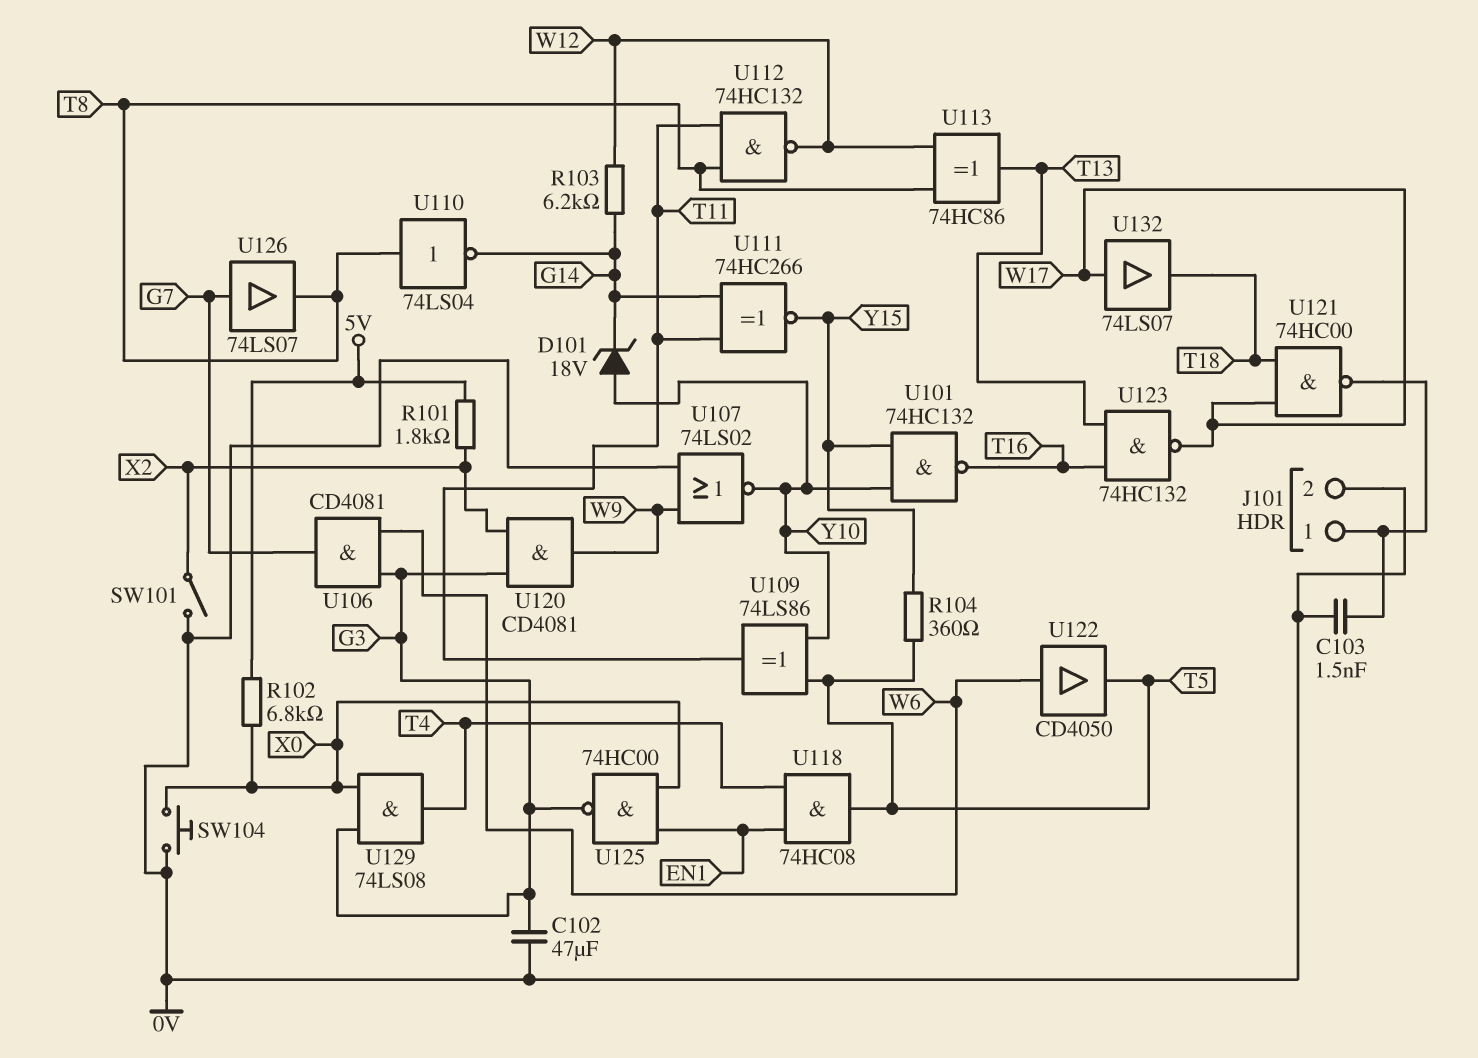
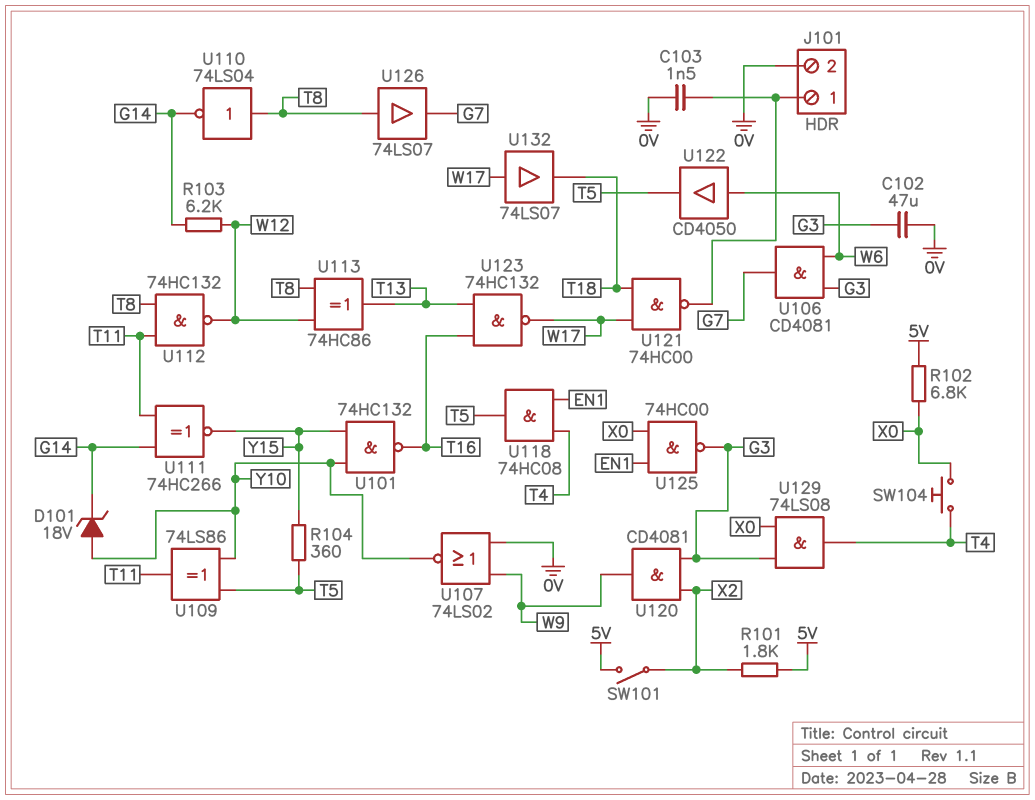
SW101: switch (0V, X2) -> switch (5V, X2)
SW104: button (0V, X0) -> button (T4, X0)
U126: buffer 74LS07 (in G7, out T8) -> buffer 74LS07 (in T8, out G7)

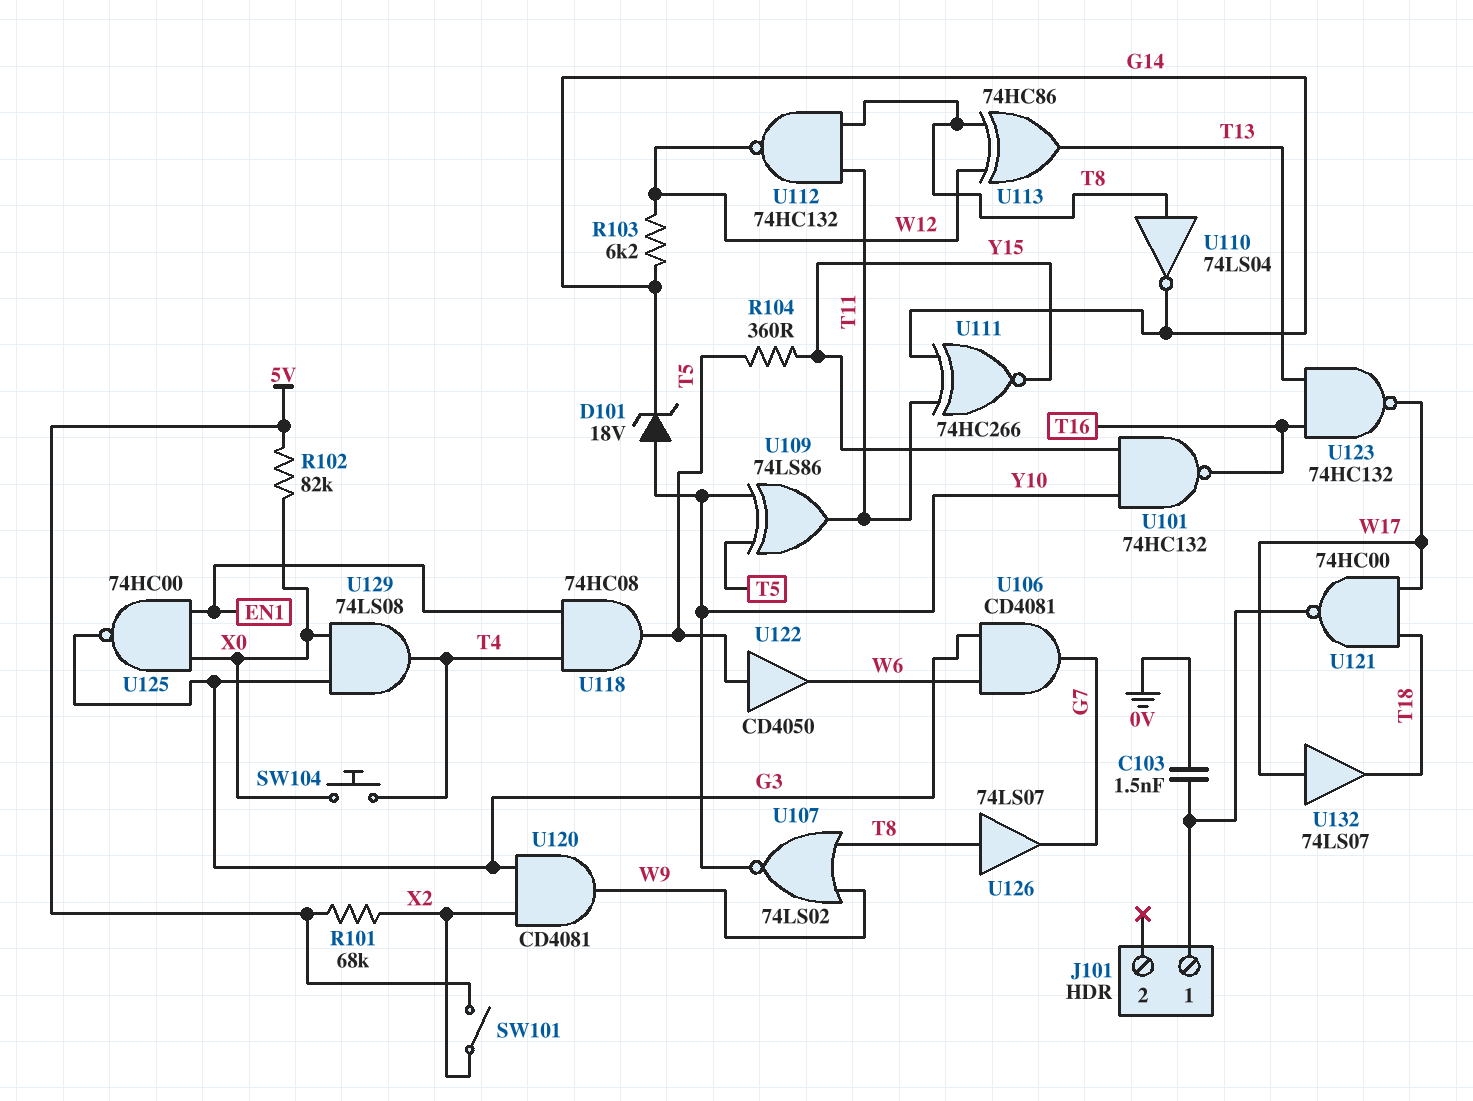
C102: 47uF (0V, G3) -> none
J101 pin 2: 0V -> none
R101: 1.8k (5V, X2) -> 68k (5V, X2)
R102: 6.8k (5V, X0) -> 82k (5V, X0)
U107: NOR 74LS02 (in 0V, in W9, out Y10) -> NOR 74LS02 (in T8, in W9, out Y10)
U122: buffer CD4050 (in W6, out T5) -> buffer CD4050 (in T5, out W6)

